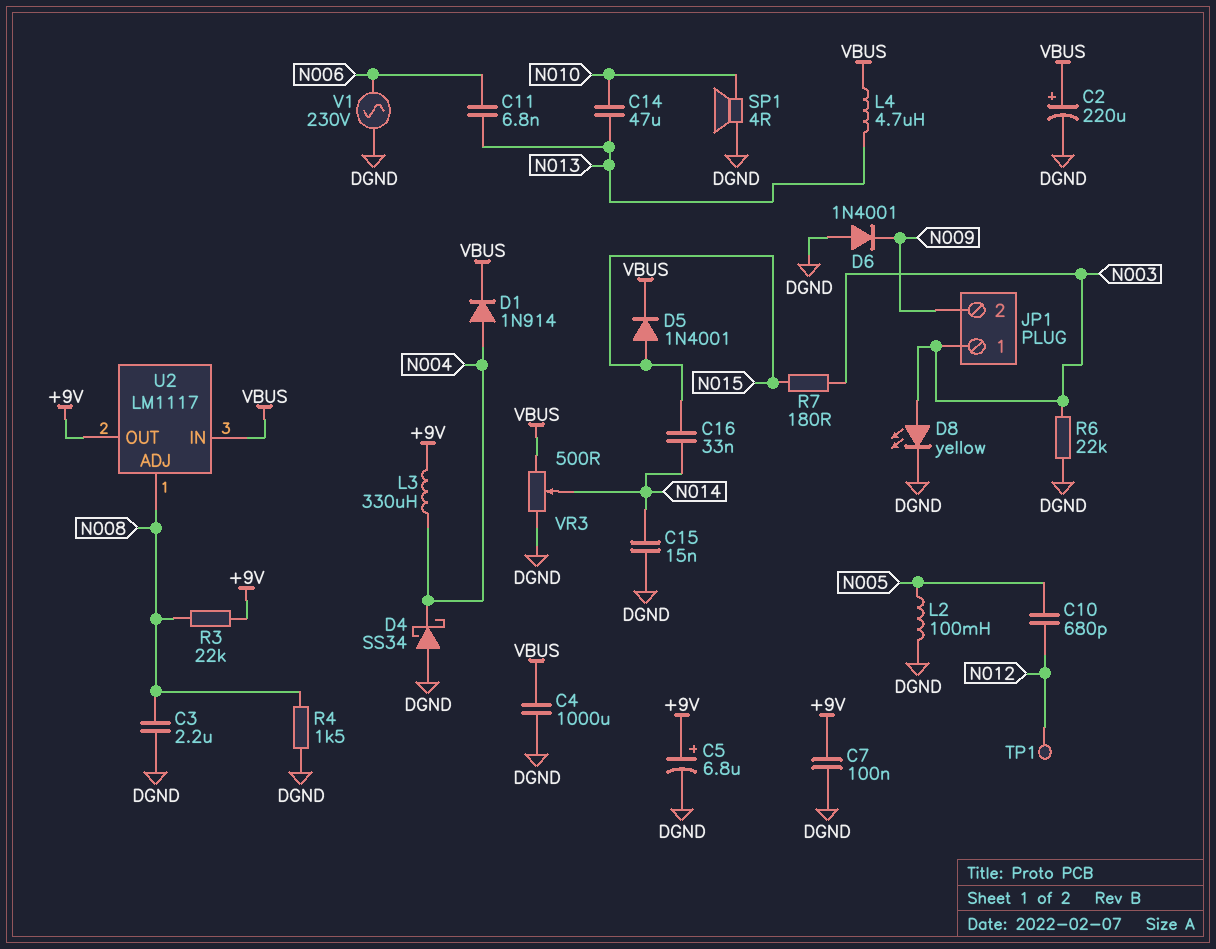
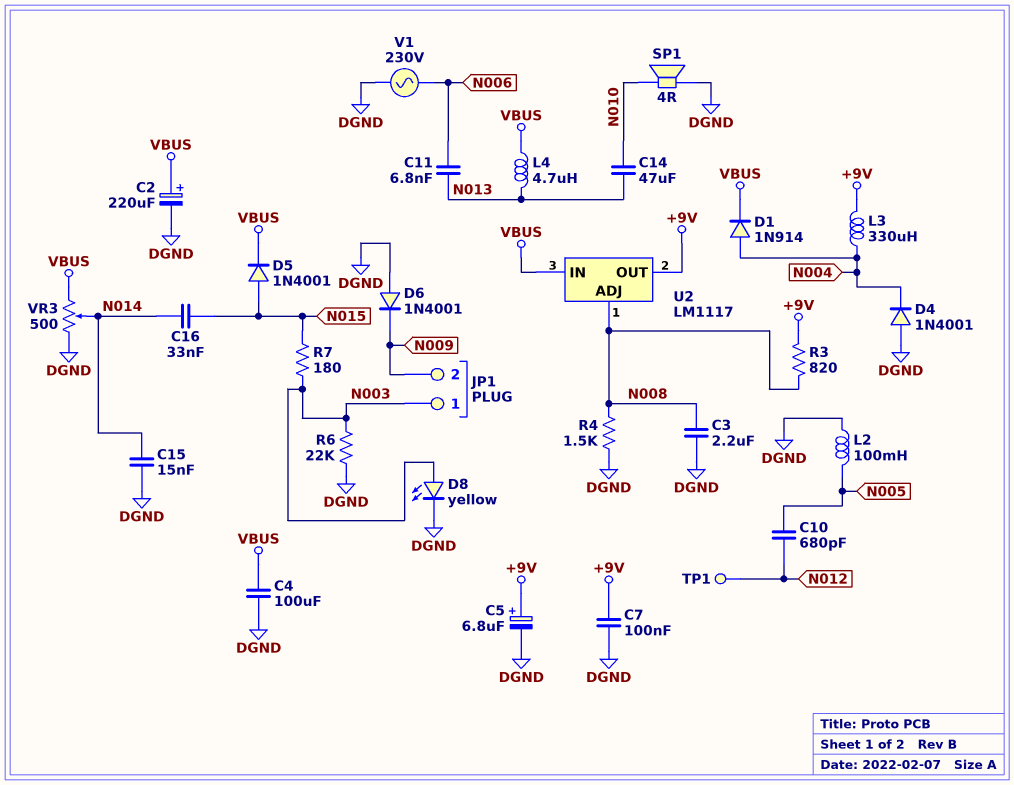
C4: 1000uF (DGND, VBUS) -> 100uF (DGND, VBUS)
D4: schottky SS34 (A DGND, K N004) -> diode 1N4001 (A DGND, K N004)
R3: 22k (+9V, N008) -> 820 (+9V, N008)

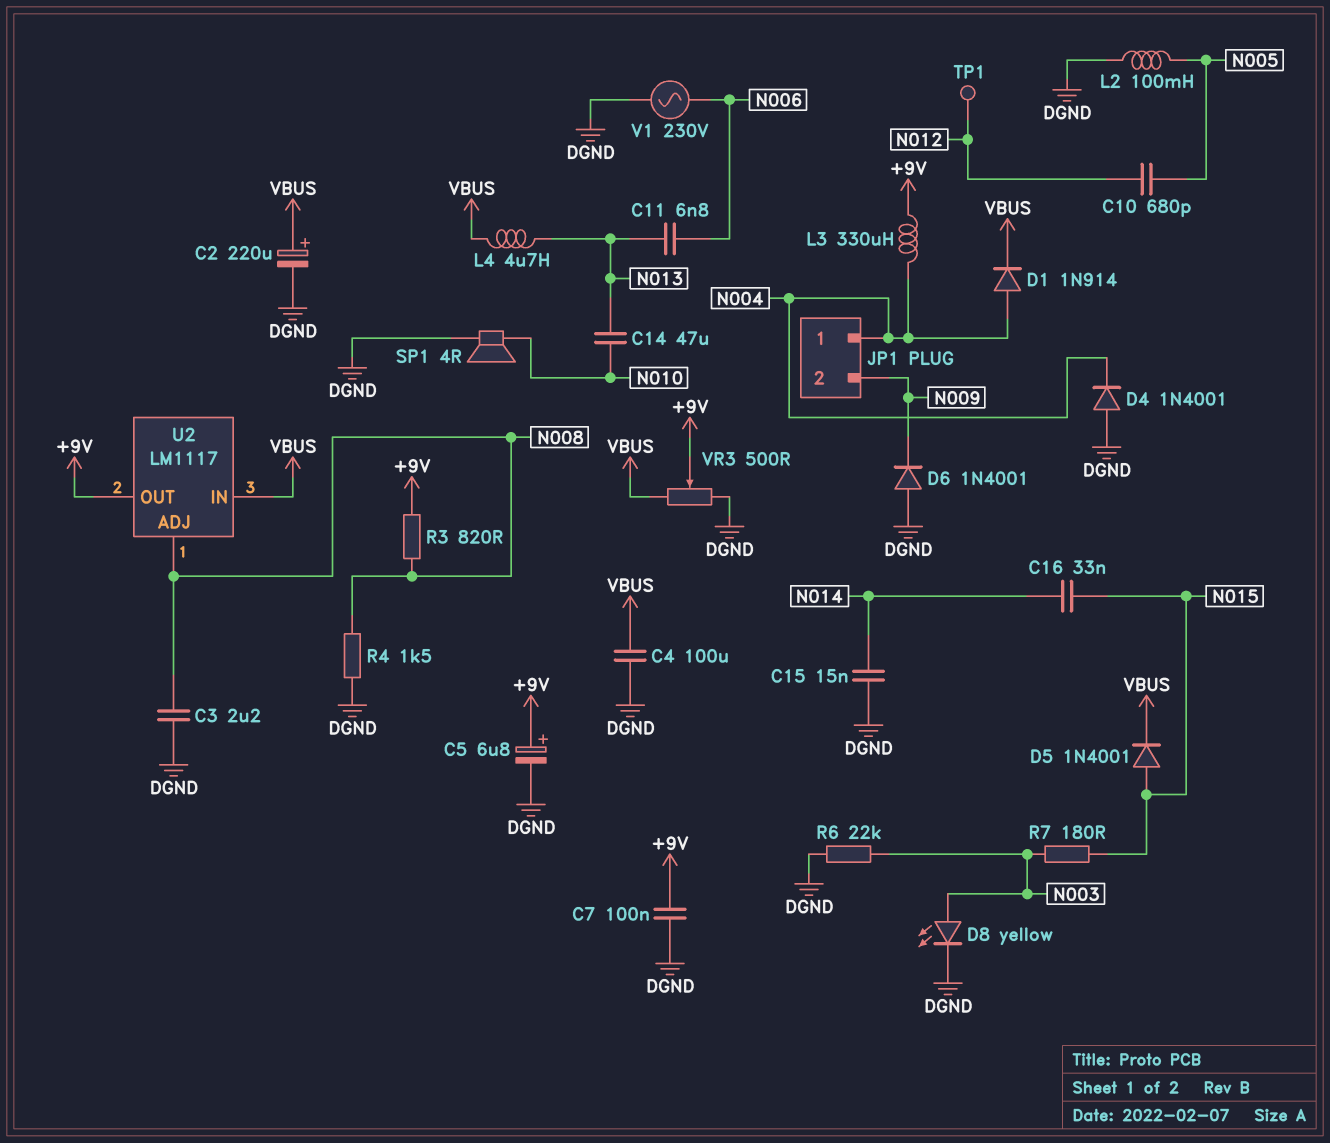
JP1 pin 1: N003 -> N004
VR3: 500 (DGND, VBUS, wiper N014) -> 500 (DGND, VBUS, wiper +9V)

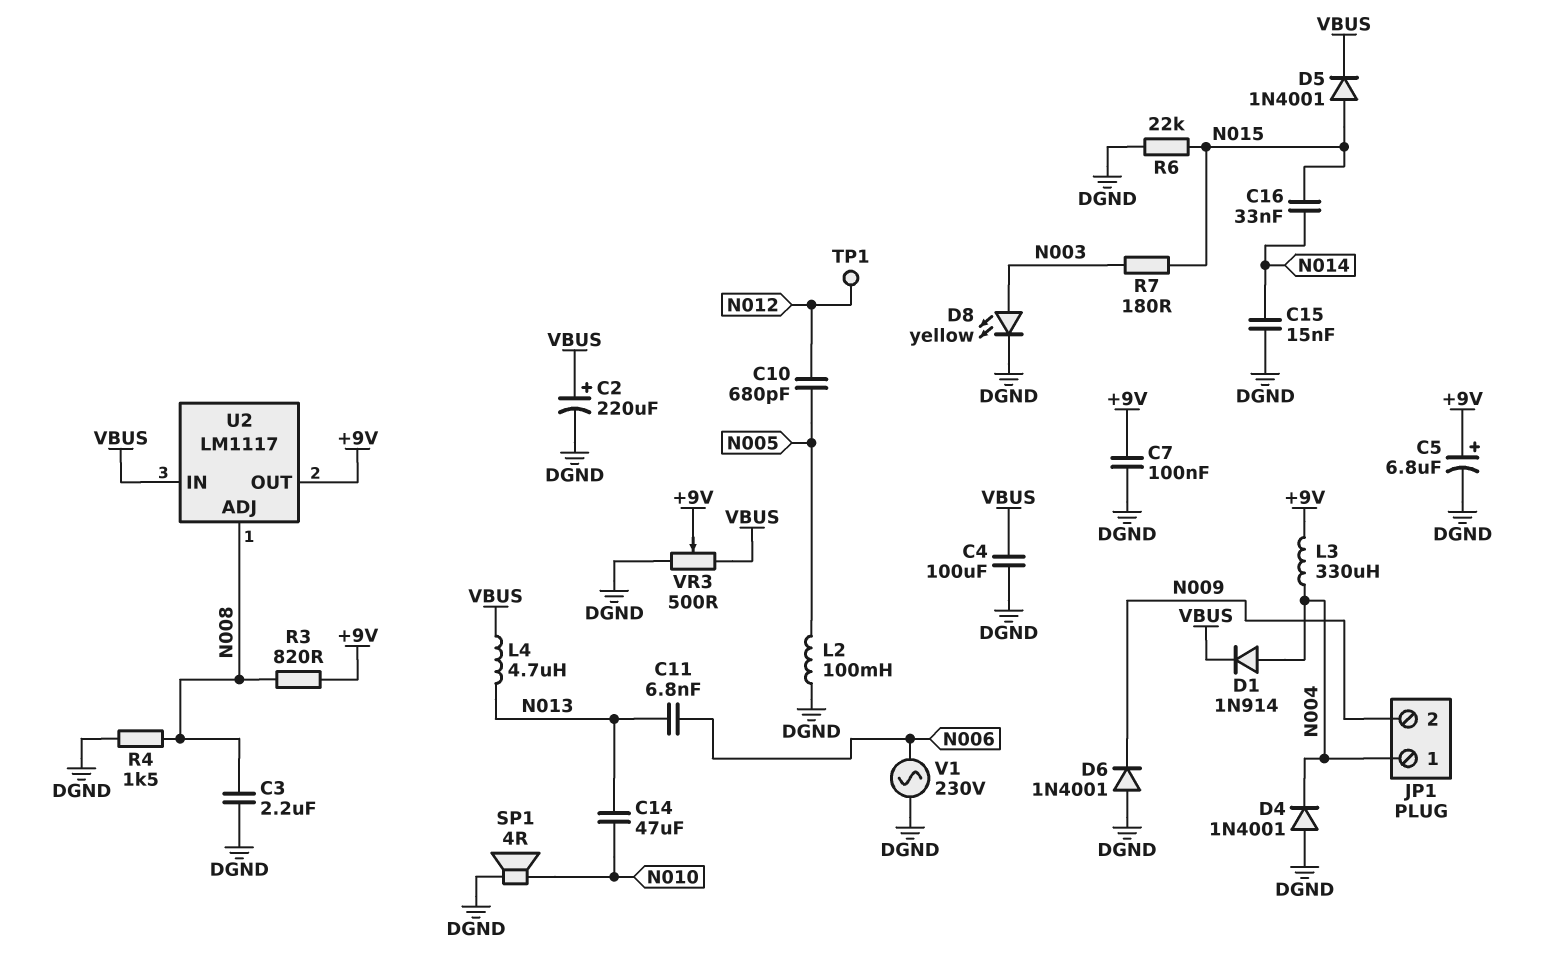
R6: 22k (DGND, N003) -> 22k (DGND, N015)

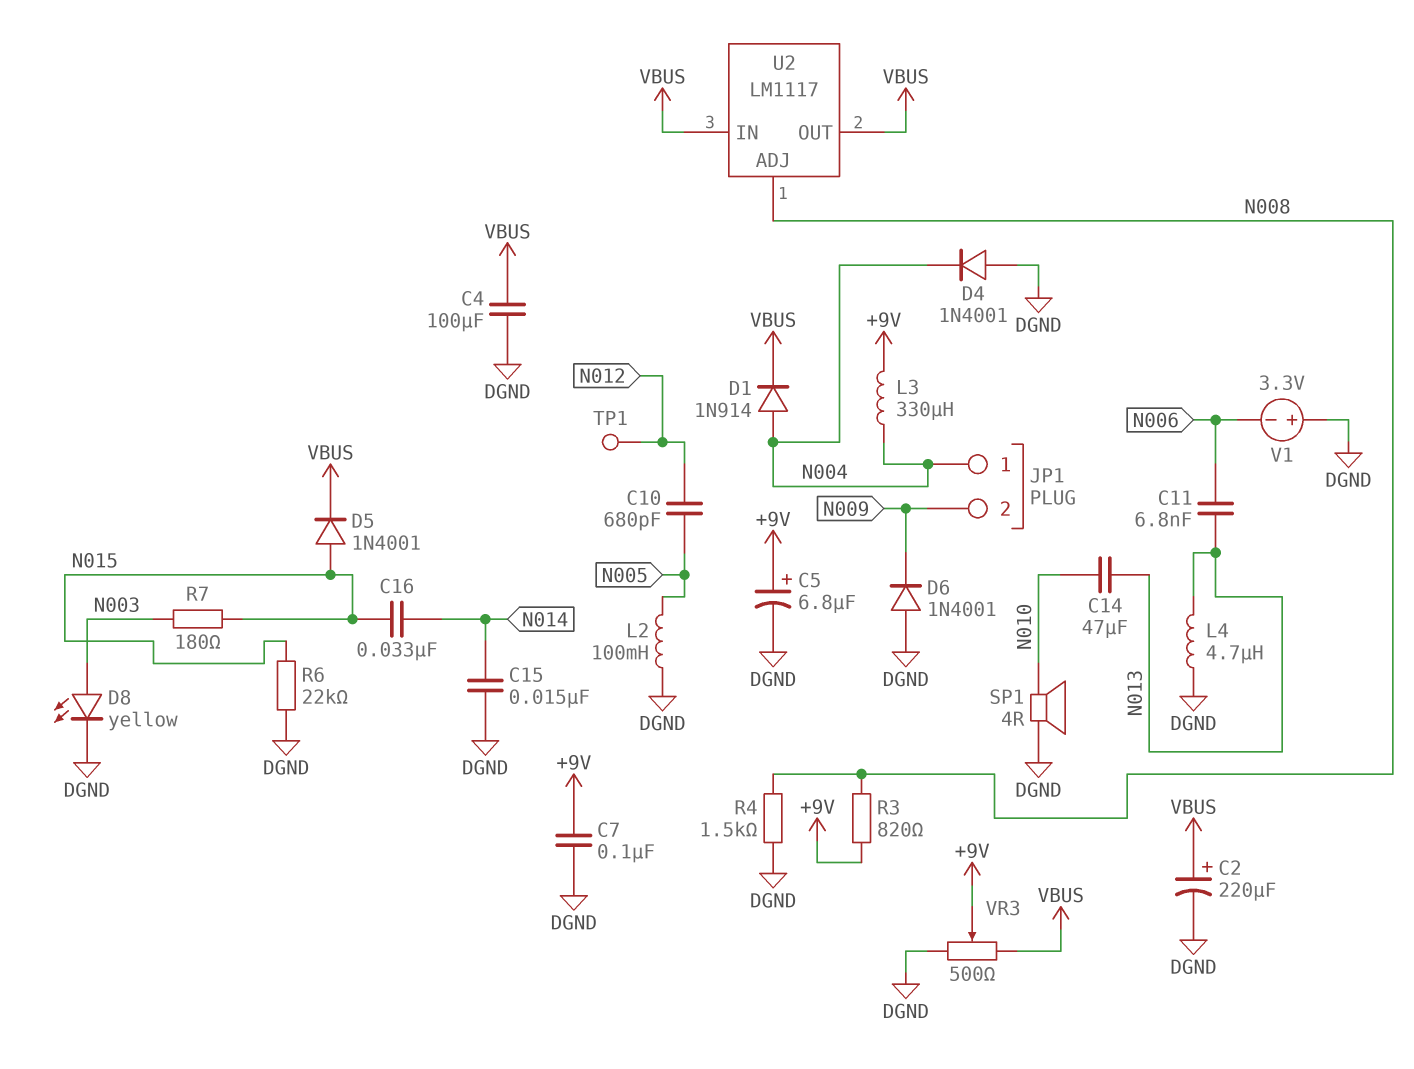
C3: 2.2uF (DGND, N008) -> none
L4: 4.7uH (N013, VBUS) -> 4.7uH (DGND, N013)
U2 pin OUT: +9V -> VBUS
V1: AC 230V (DGND, N006) -> 3.3V (plus DGND, minus N006)

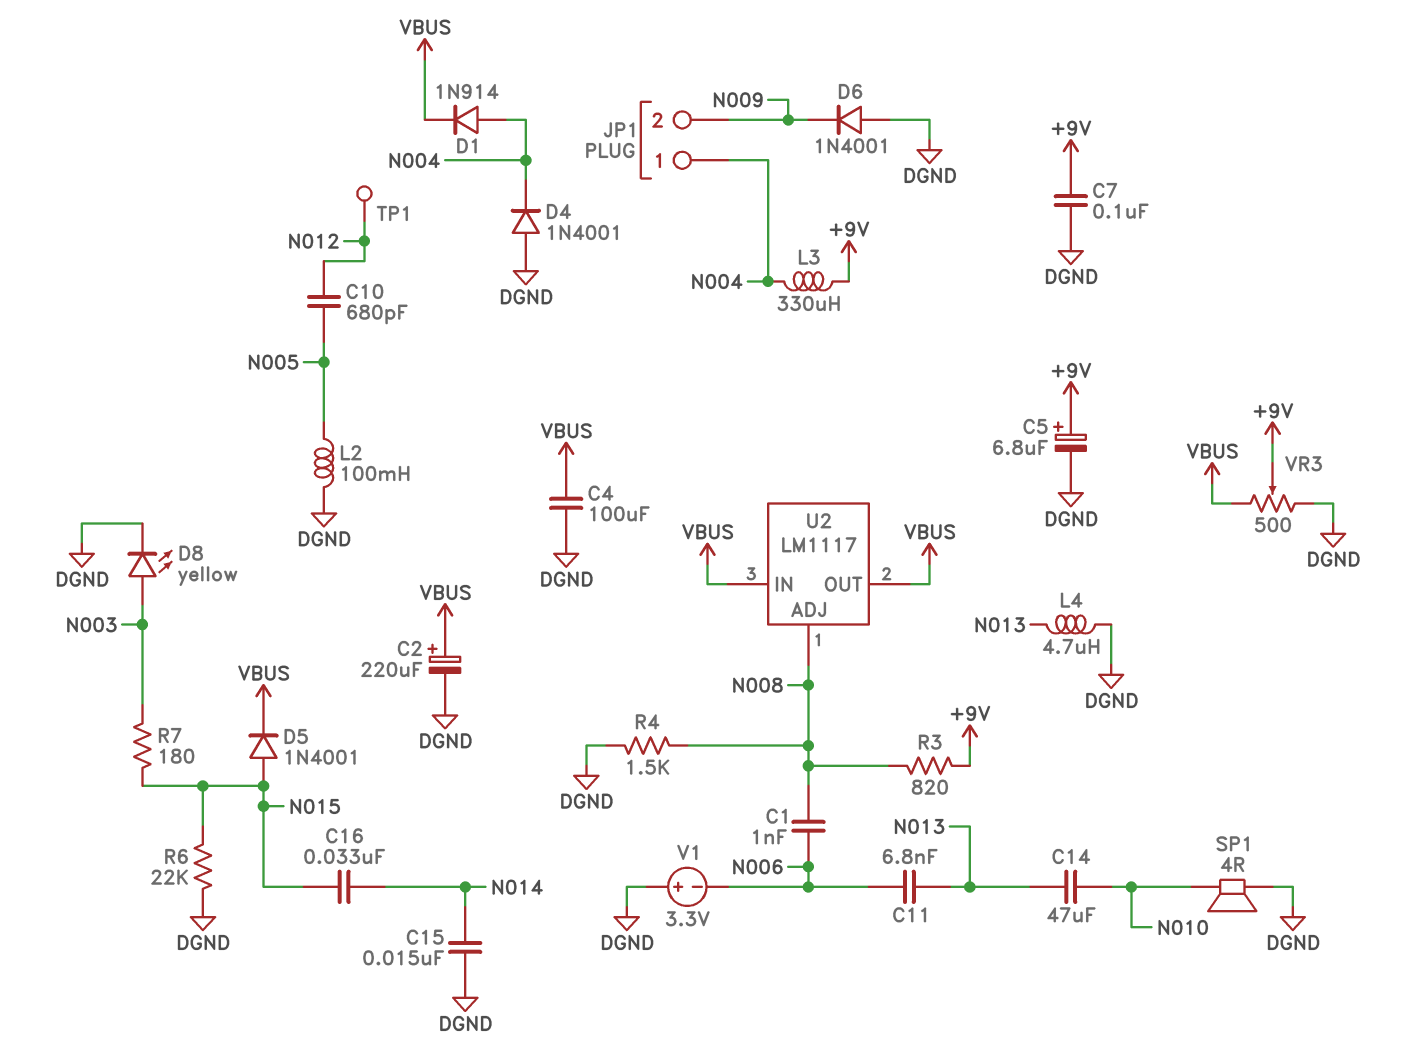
C1: none -> 1nF (N006, N008)

